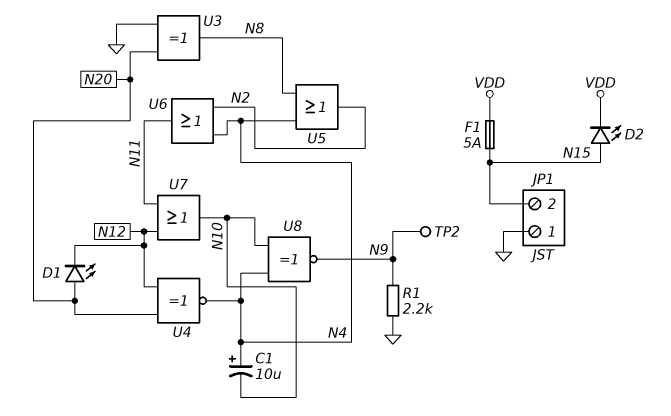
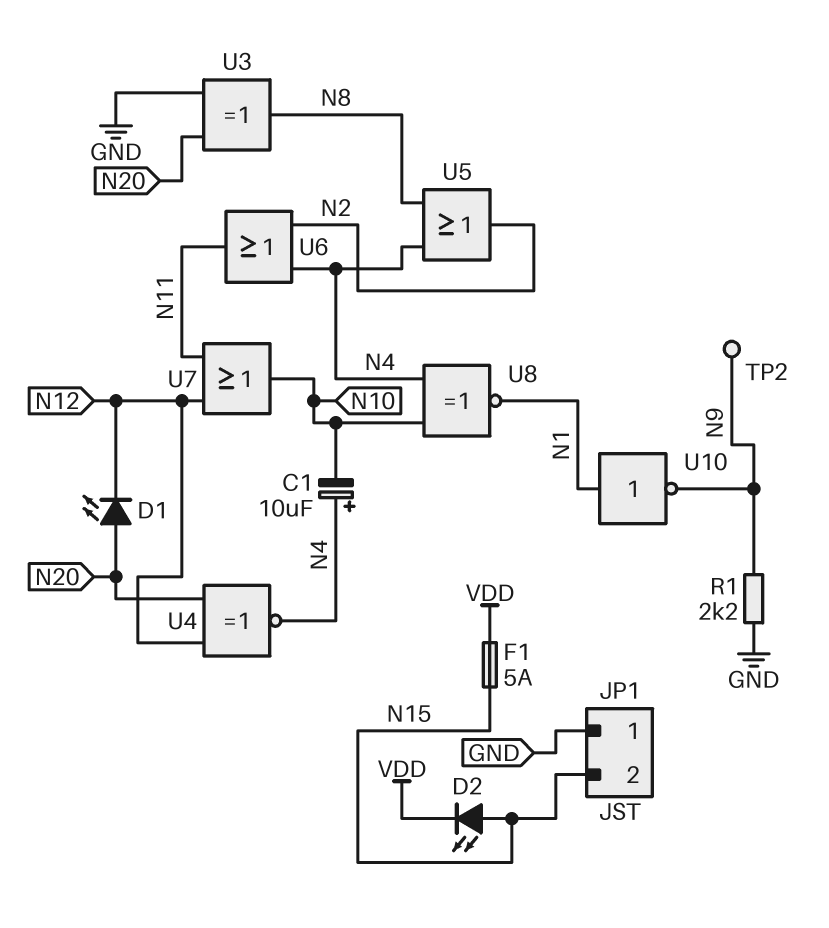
U8: XNOR (in N4, in N10, out N9) -> XNOR (in N4, in N10, out N1)
U10: none -> NOT (in N1, out N9)

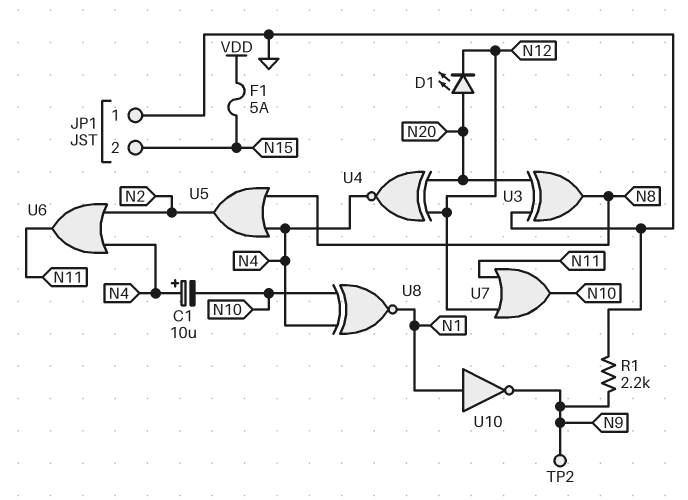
D2: LED (A N15, K VDD) -> none

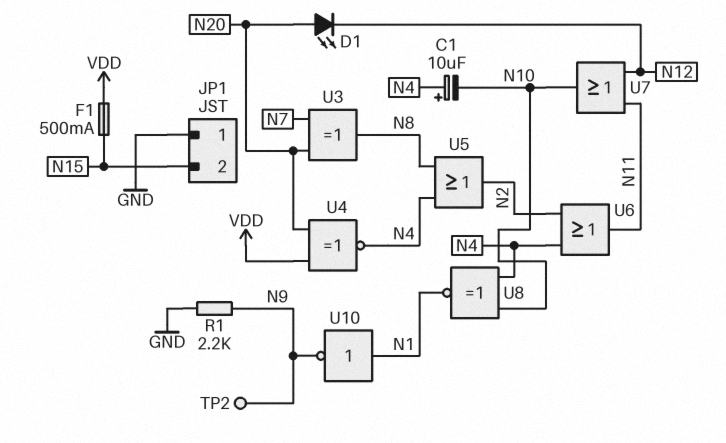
F1: 5A (N15, VDD) -> 500mA (N15, VDD)
U3: XOR (in GND, in N20, out N8) -> XOR (in N7, in N20, out N8)
U4: XNOR (in N12, in N20, out N4) -> XNOR (in N20, in VDD, out N4)

